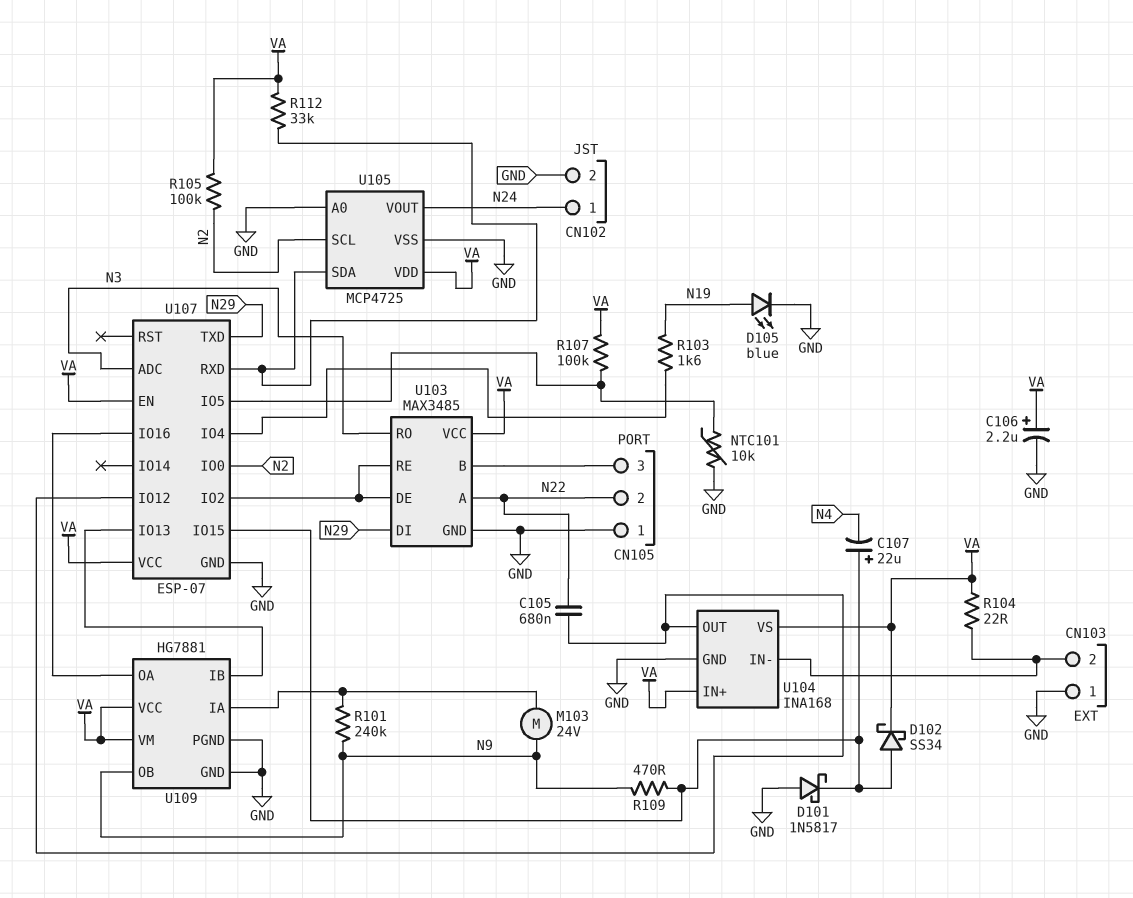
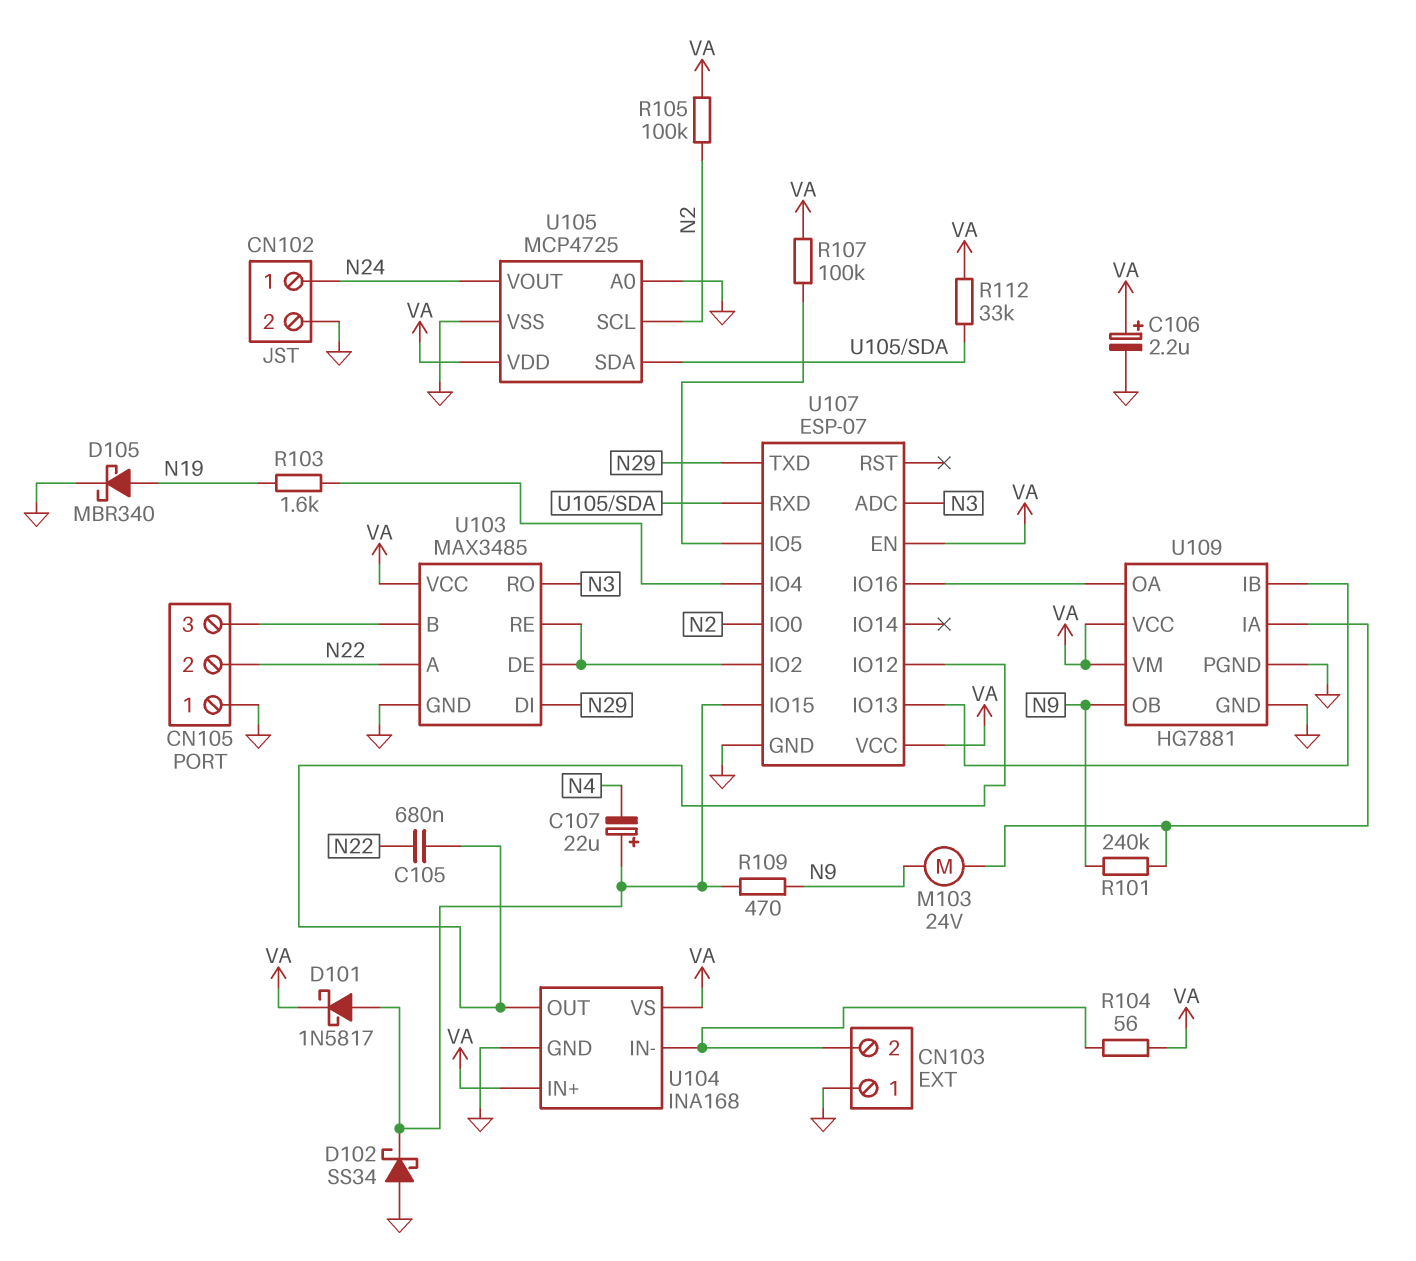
D101: schottky 1N5817 (A GND, K U107/IO15) -> schottky 1N5817 (A U107/IO15, K VA)
D102: schottky SS34 (A U107/IO15, K VA) -> schottky SS34 (A GND, K U107/IO15)
D105: LED blue (A N19, K GND) -> schottky MBR340 (A N19, K GND)
NTC101: 10k (GND, U107/IO5) -> none
R104: 22 (CN103/2, VA) -> 56 (CN103/2, VA)

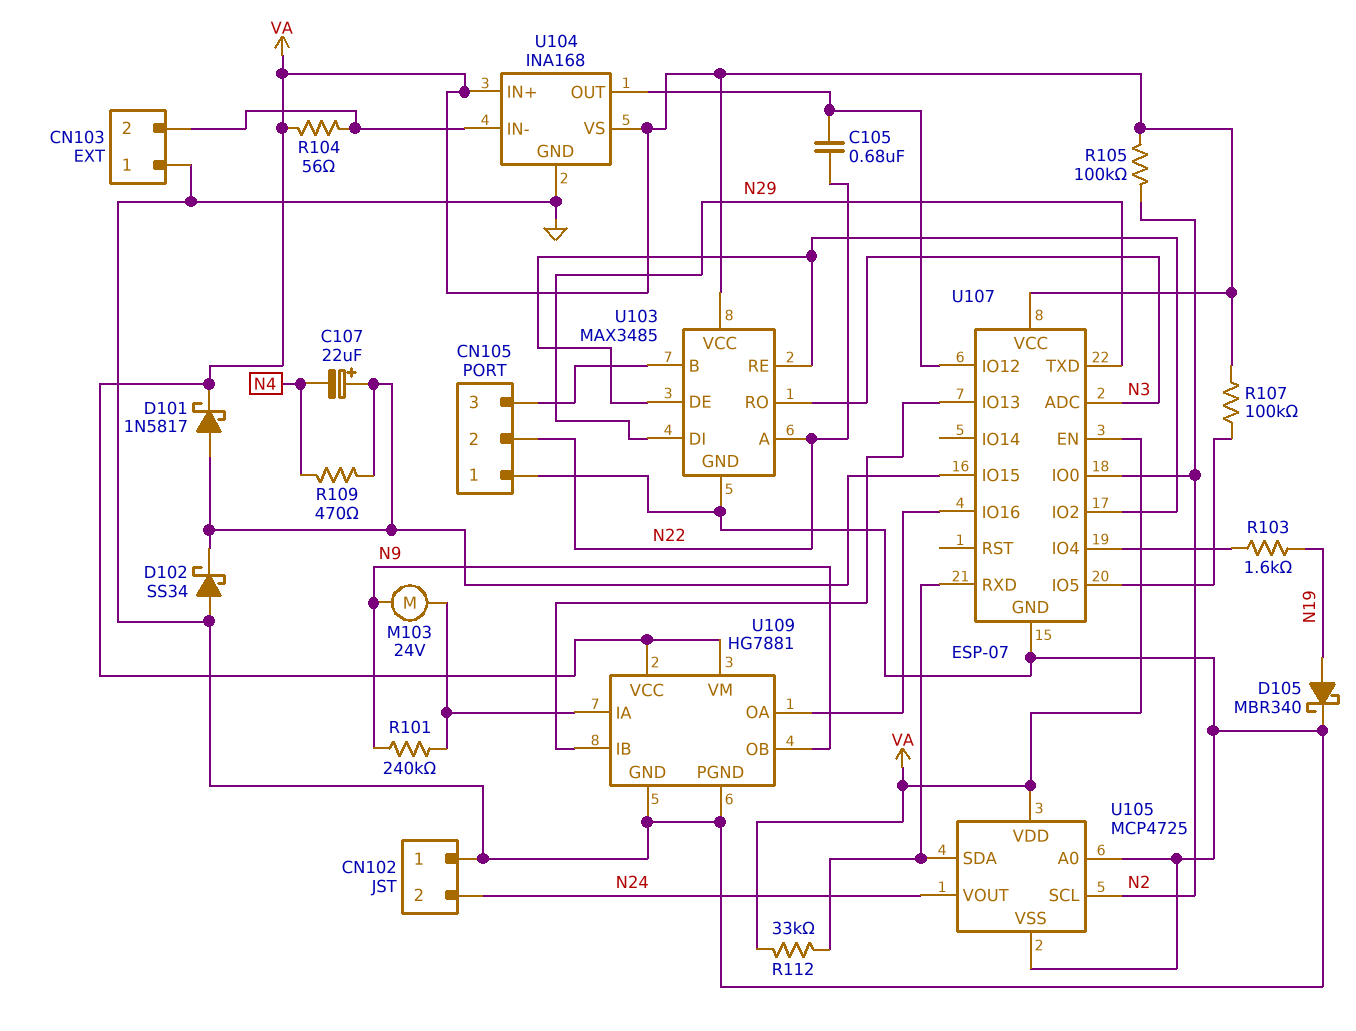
C106: 2.2uF (plus VA, minus GND) -> none
CN102 pin 1: N24 -> GND
CN102 pin 2: GND -> N24
R109: 470 (N9, U107/IO15) -> 470 (N4, U107/IO15)

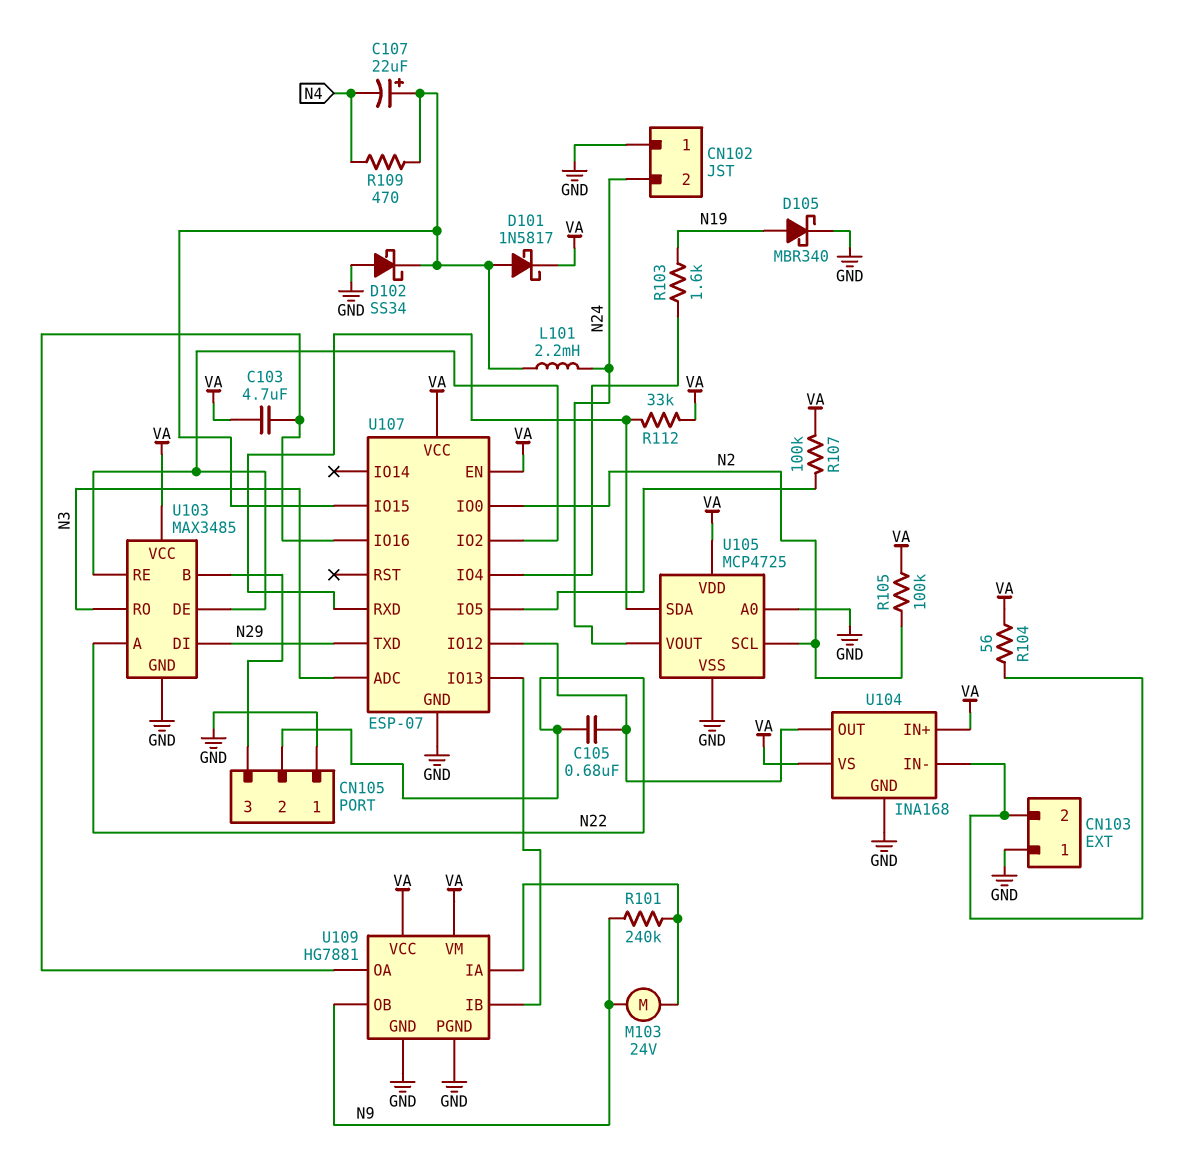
C103: none -> 4.7uF (U107/IO16, VA)
L101: none -> 2.2mH (N24, U107/IO15)

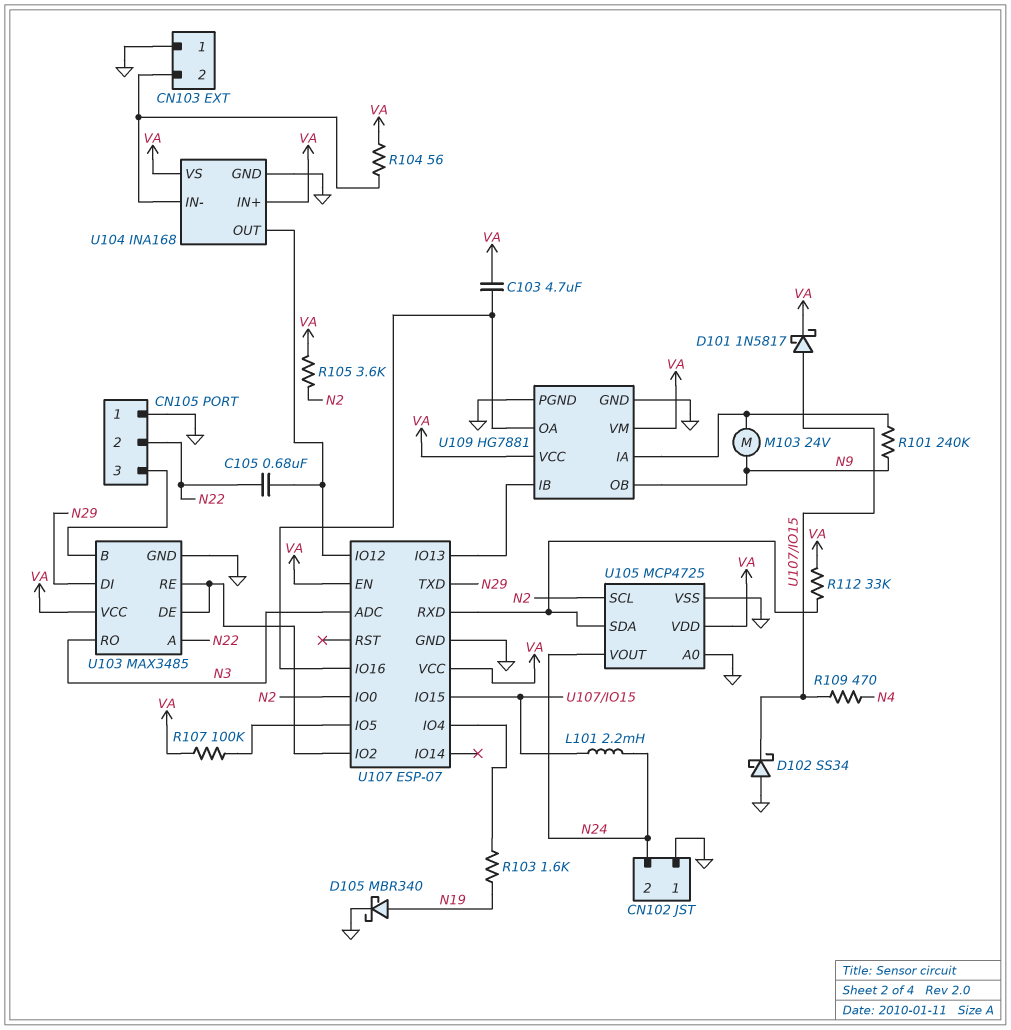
C107: 22uF (plus U107/IO15, minus N4) -> none
R105: 100k (N2, VA) -> 3.6k (N2, VA)

